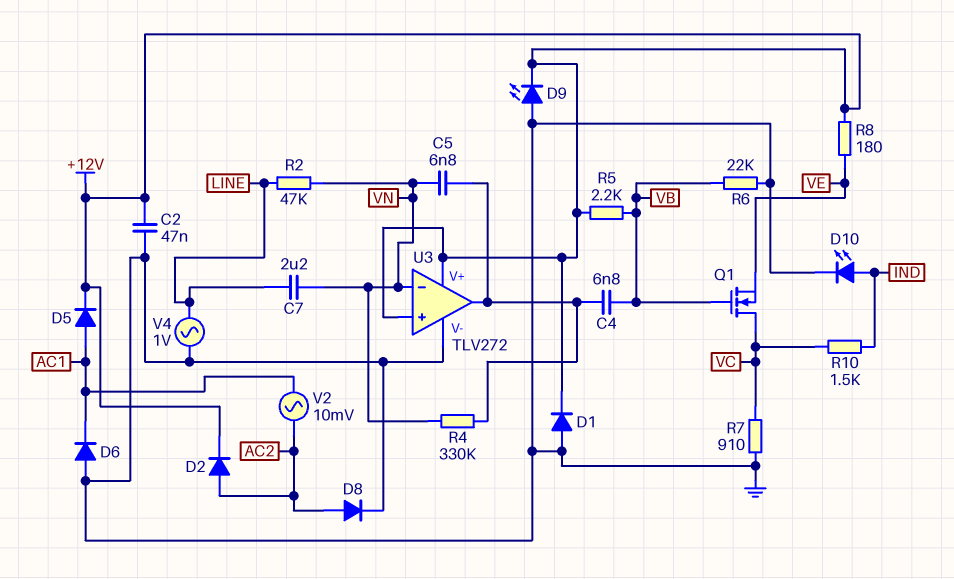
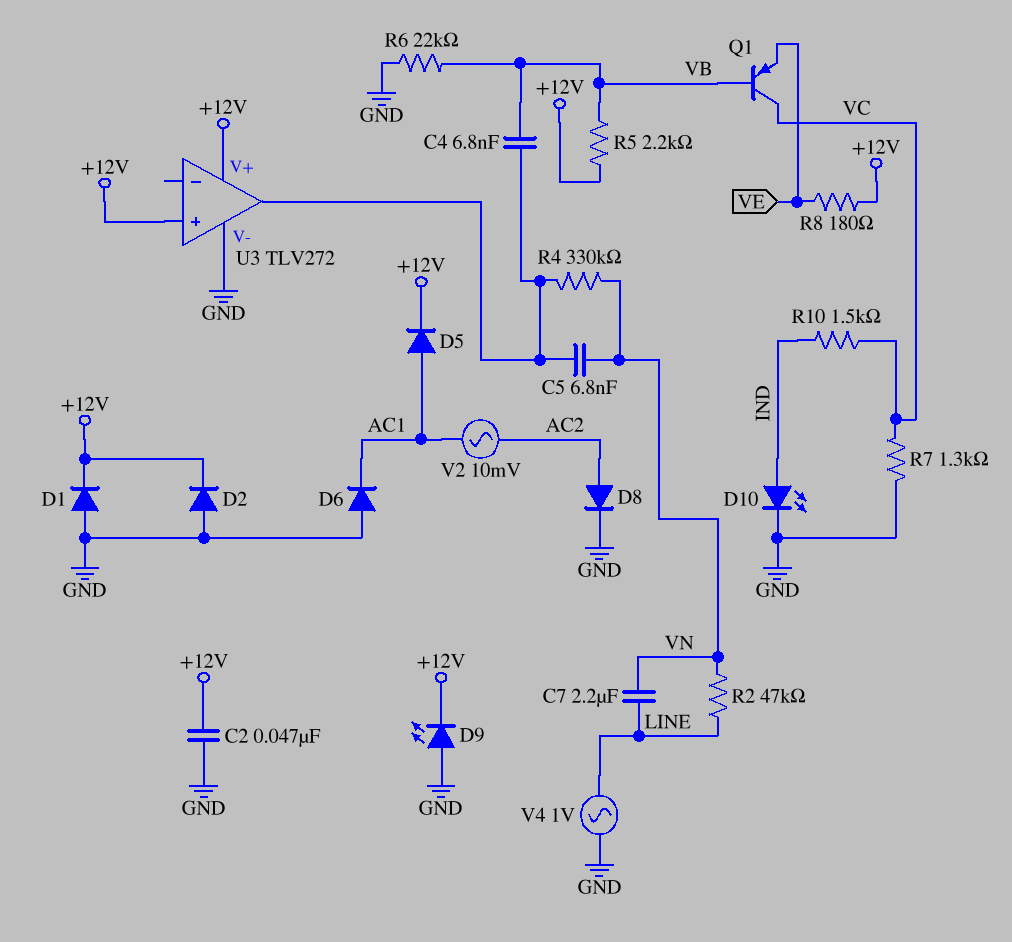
D2: diode (A AC2, K +12V) -> diode (A GND, K +12V)
Q1: NMOS (G VB, D VC, S VE) -> PNP (B VB, C VC, E VE)
R7: 910 (GND, VC) -> 1.3k (GND, VC)
U3 pin in-: VN -> none

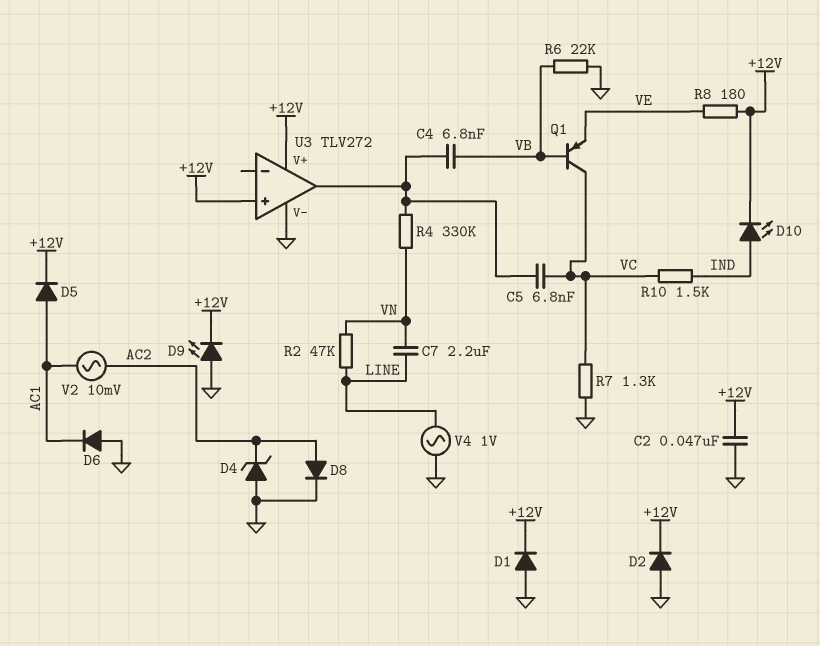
C5: 6.8nF (U3/out, VN) -> 6.8nF (U3/out, VC)
D4: none -> zener (A GND, K AC2)
D10: LED (A IND, K GND) -> LED (A IND, K +12V)
R5: 2.2k (+12V, VB) -> none

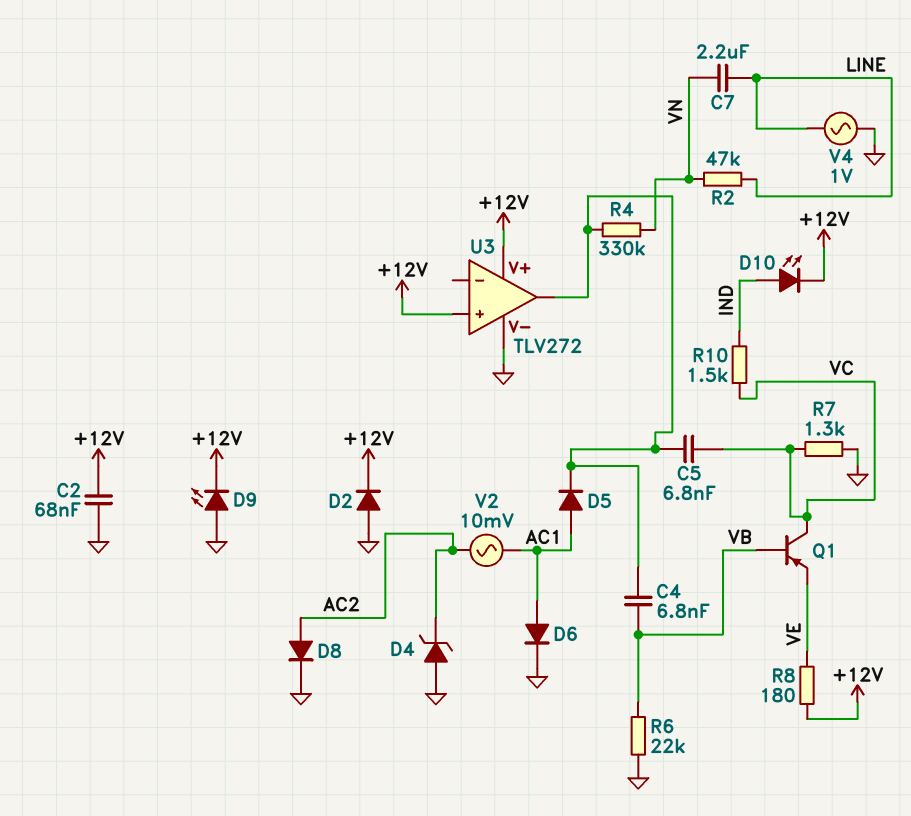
C2: 47nF (+12V, GND) -> 68nF (+12V, GND)
D1: diode (A GND, K +12V) -> none
D5: diode (A AC1, K +12V) -> diode (A AC1, K U3/out)
D6: diode (A GND, K AC1) -> diode (A AC1, K GND)

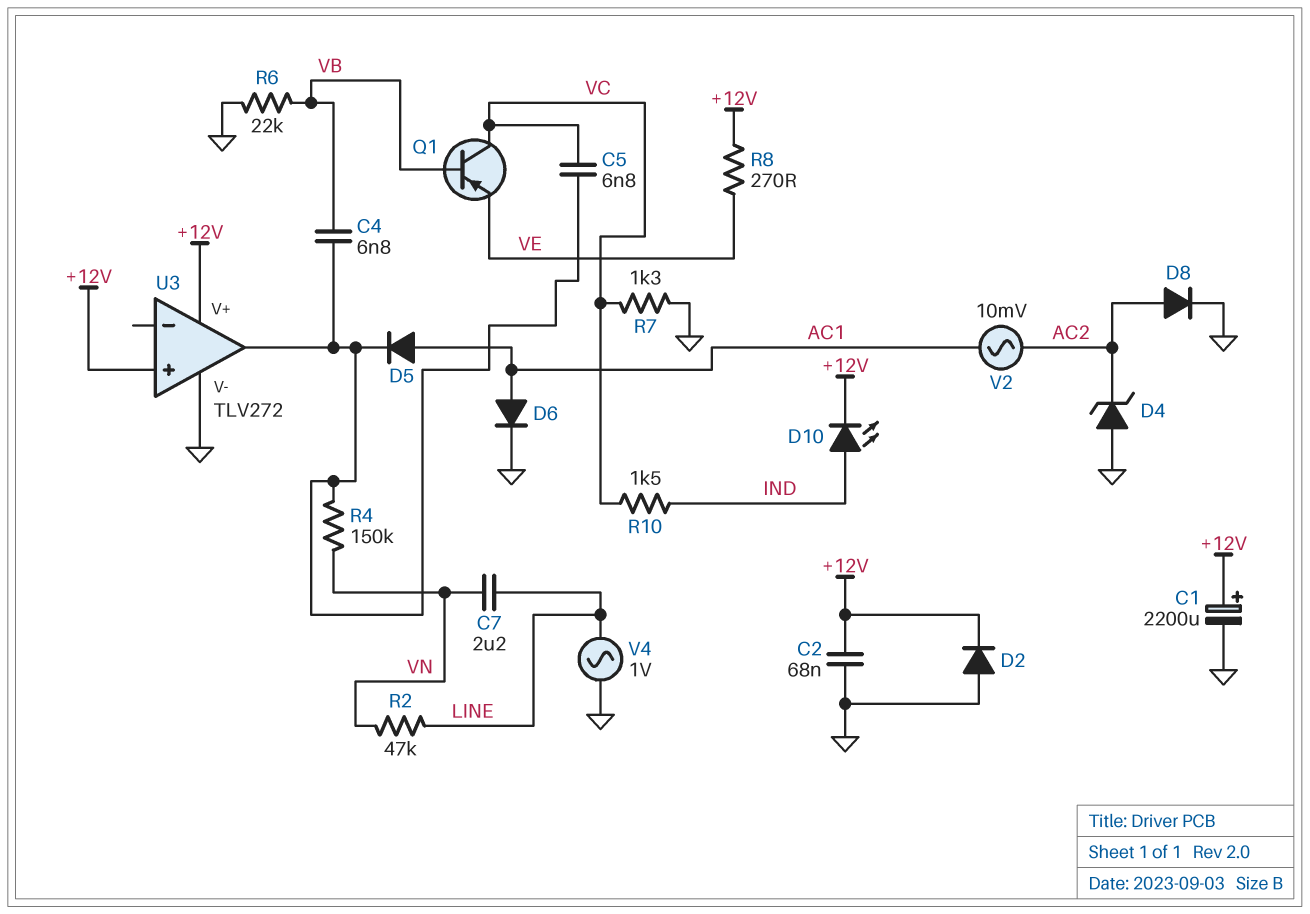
C1: none -> 2200uF (plus +12V, minus GND)
D9: LED (A GND, K +12V) -> none
R4: 330k (U3/out, VN) -> 150k (U3/out, VN)
R8: 180 (+12V, VE) -> 270 (+12V, VE)

